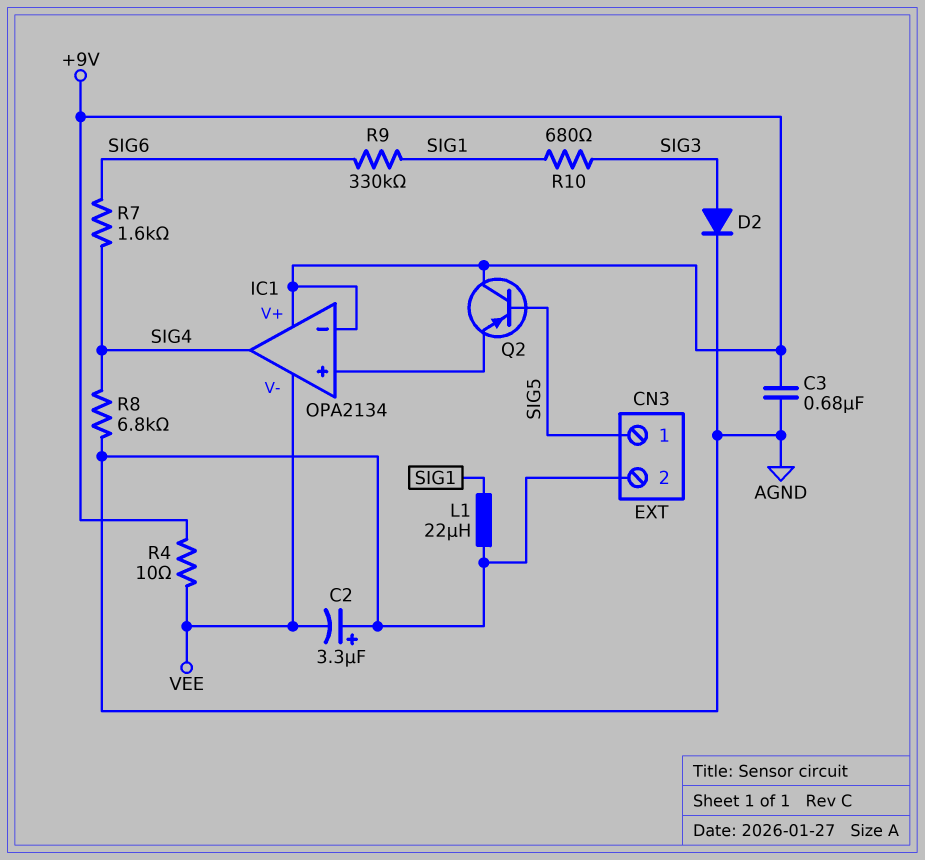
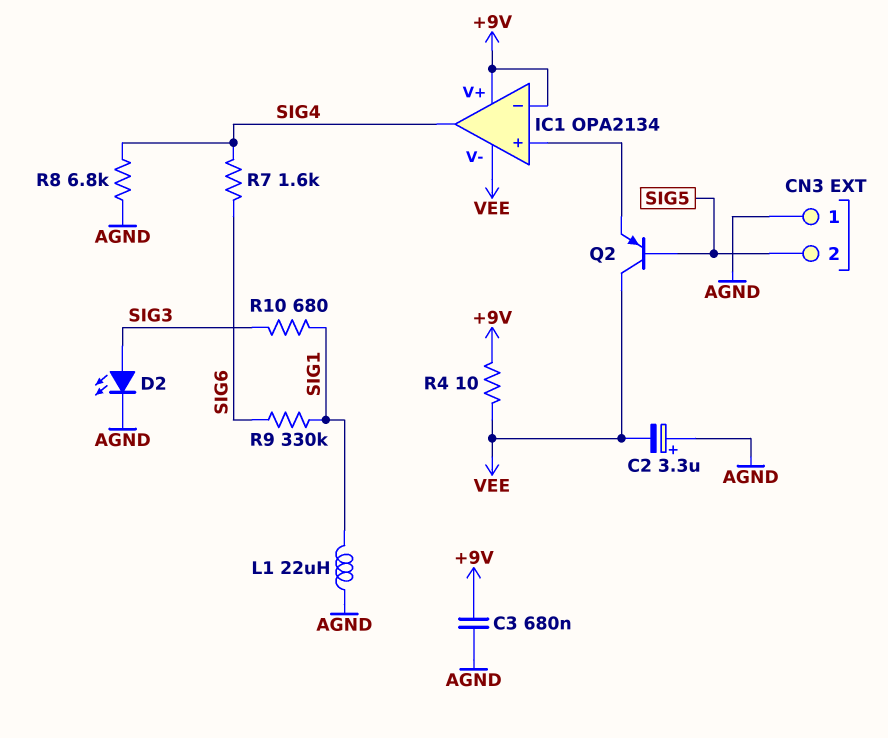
CN3 pin 1: SIG5 -> AGND
CN3 pin 2: AGND -> SIG5
D2: diode (A SIG3, K AGND) -> LED (A SIG3, K AGND)
Q2: PNP (B SIG5, C +9V, E IC1/in+) -> PNP (B SIG5, C VEE, E IC1/in+)

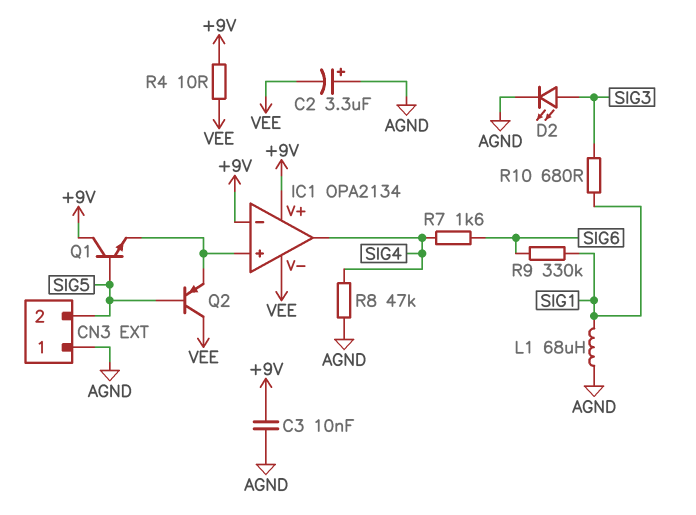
C3: 680nF (+9V, AGND) -> 10nF (+9V, AGND)
L1: 22uH (AGND, SIG1) -> 68uH (AGND, SIG1)
Q1: none -> NPN (B SIG5, C +9V, E IC1/in+)
R8: 6.8k (AGND, SIG4) -> 47k (AGND, SIG4)

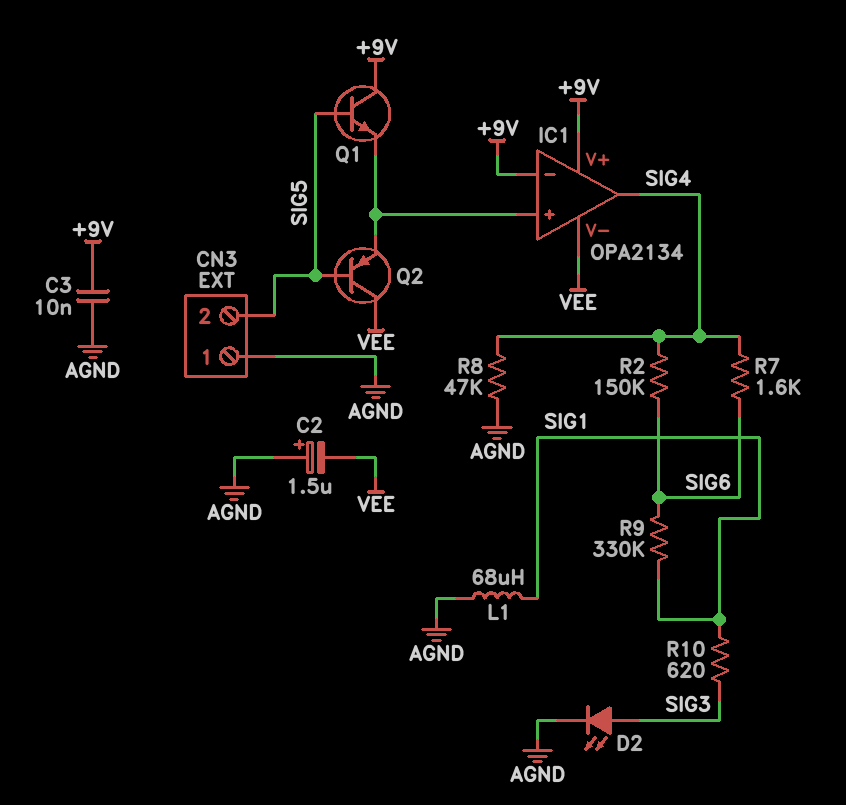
C2: 3.3uF (plus AGND, minus VEE) -> 1.5uF (plus AGND, minus VEE)
R2: none -> 150k (SIG4, SIG6)
R4: 10 (+9V, VEE) -> none
R10: 680 (SIG1, SIG3) -> 620 (SIG1, SIG3)

